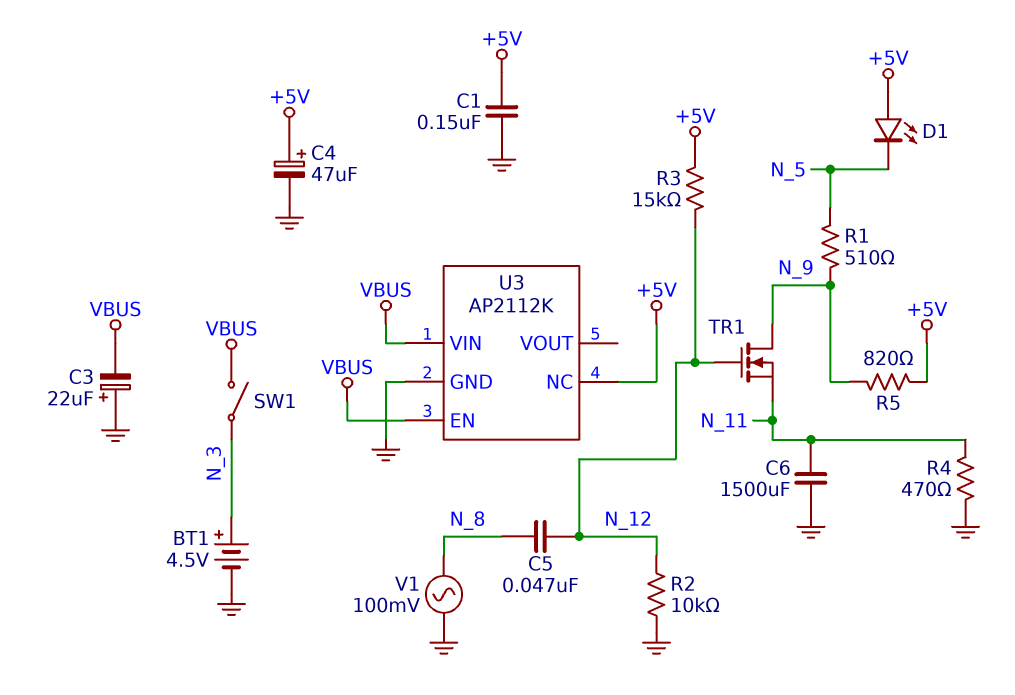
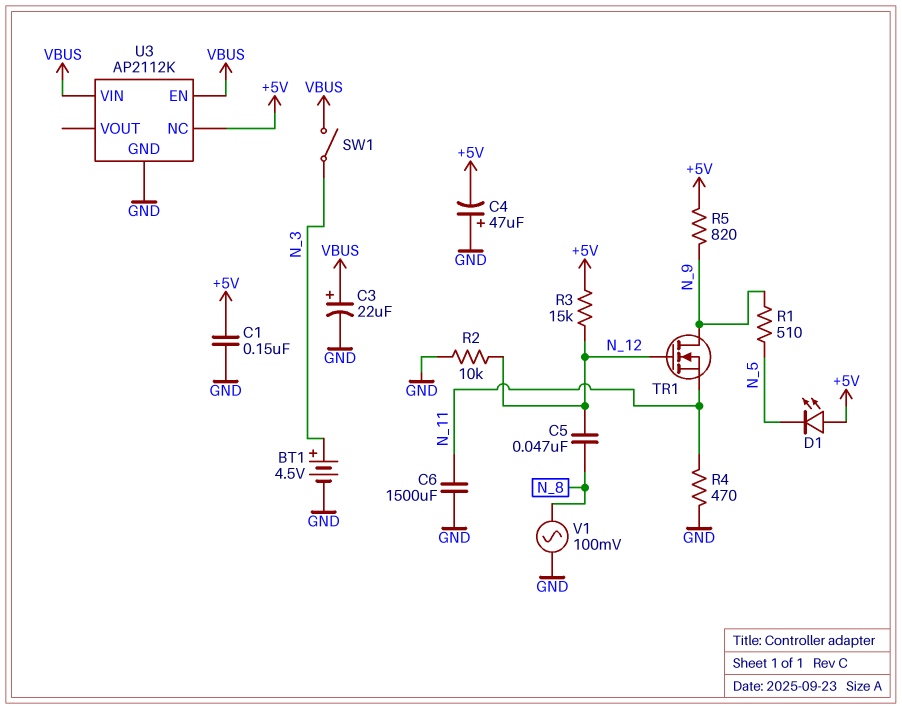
C3: 22uF (plus GND, minus VBUS) -> 22uF (plus VBUS, minus GND)
C4: 47uF (plus +5V, minus GND) -> 47uF (plus GND, minus +5V)

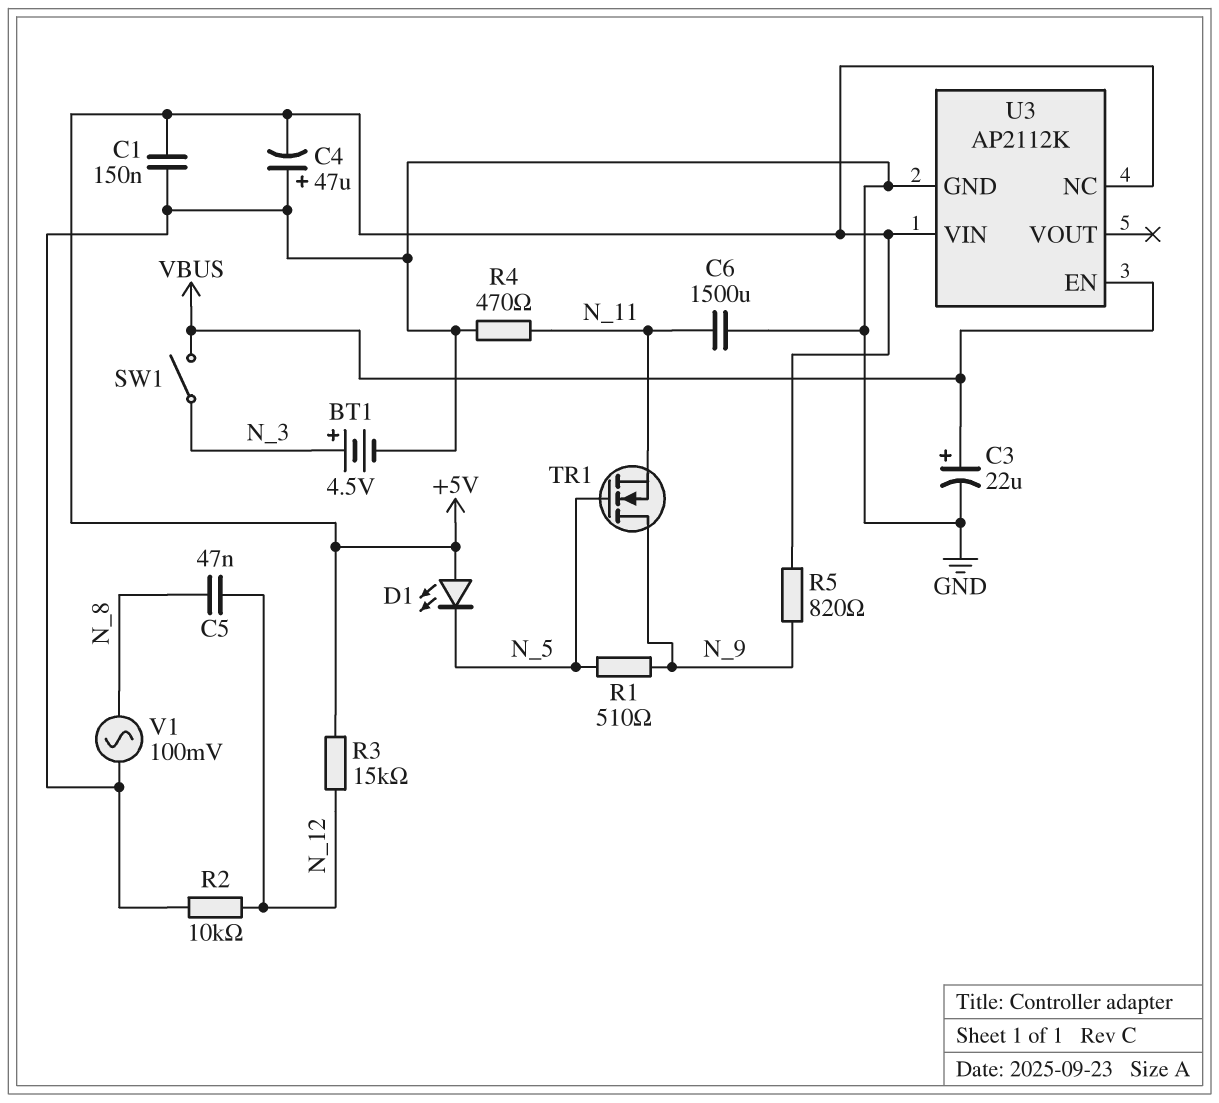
TR1: NMOS (G N_12, D N_9, S N_11) -> NMOS (G N_5, D N_9, S N_11)
U3 pin VIN: VBUS -> +5V

